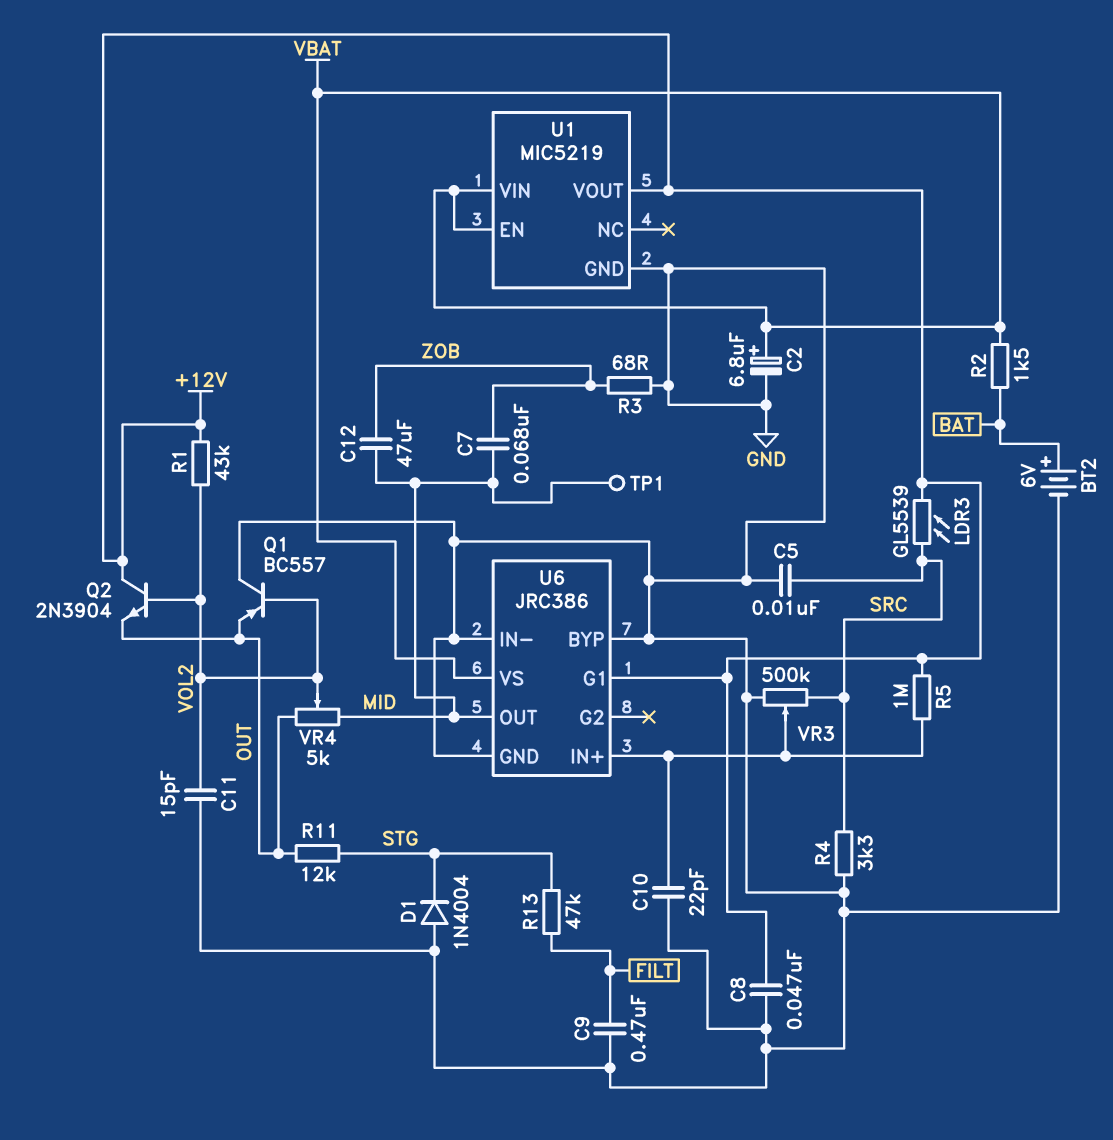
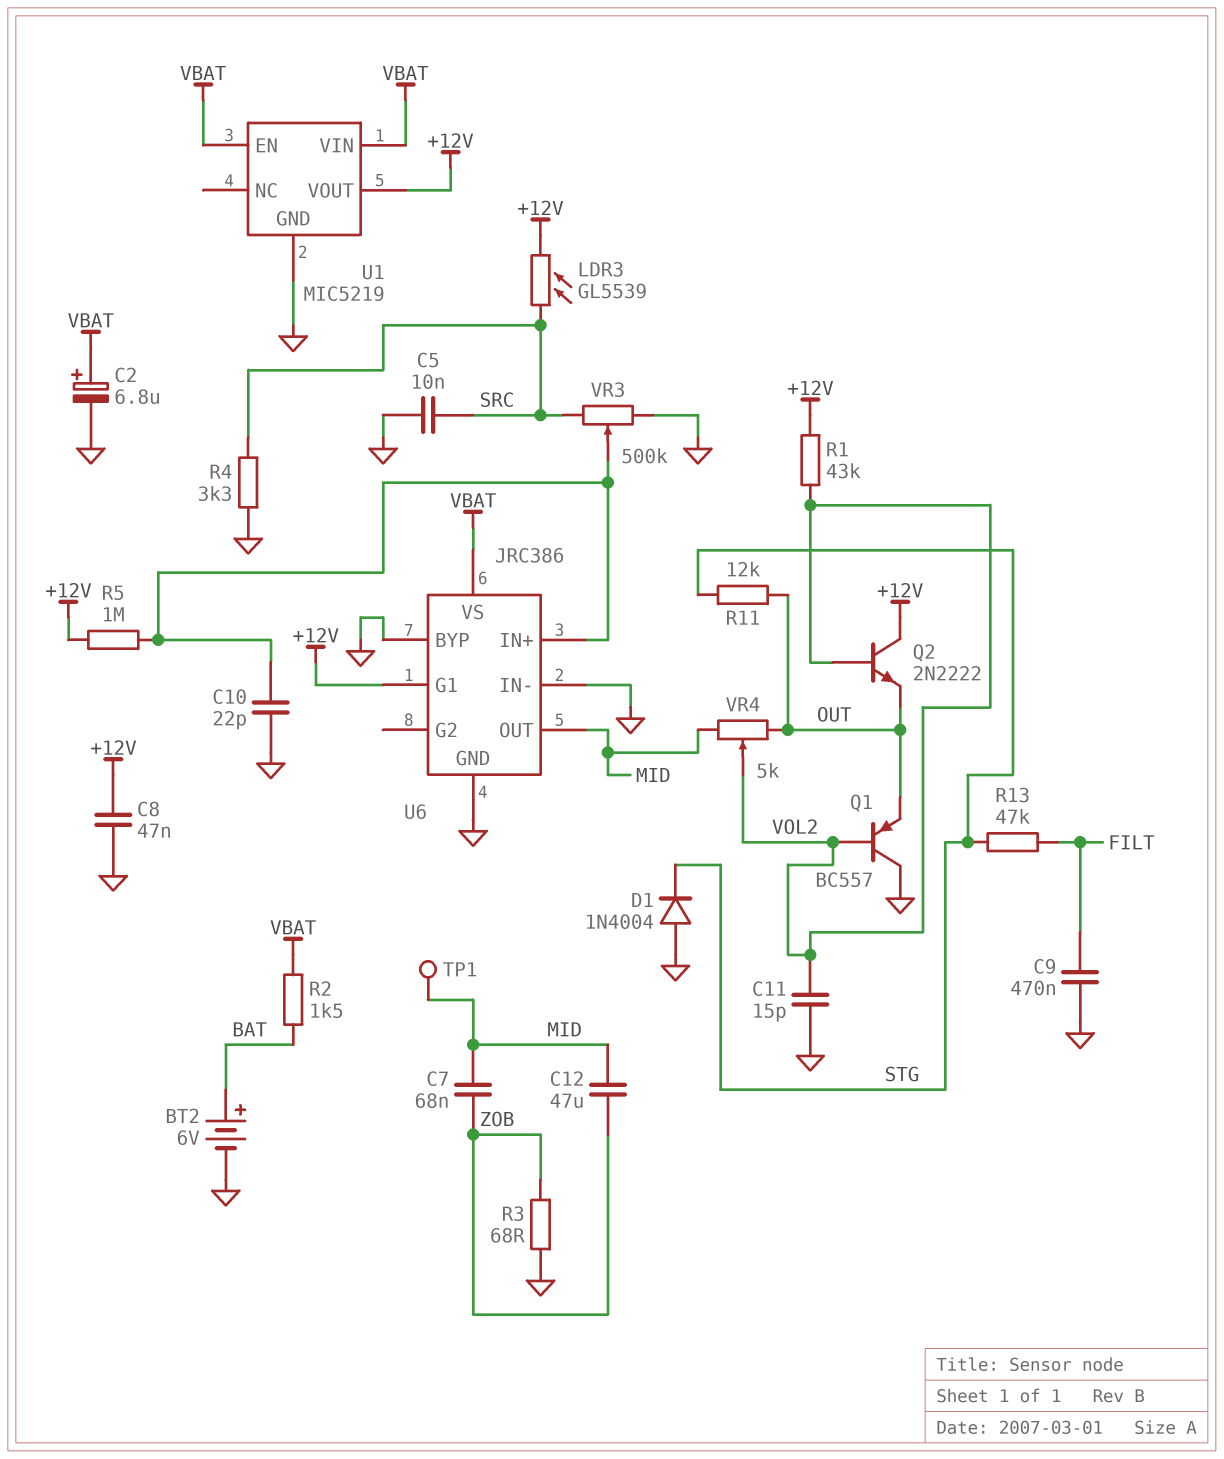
Q2: NPN 2N3904 (B VOL2, C +12V, E OUT) -> NPN 2N2222 (B VOL2, C +12V, E OUT)

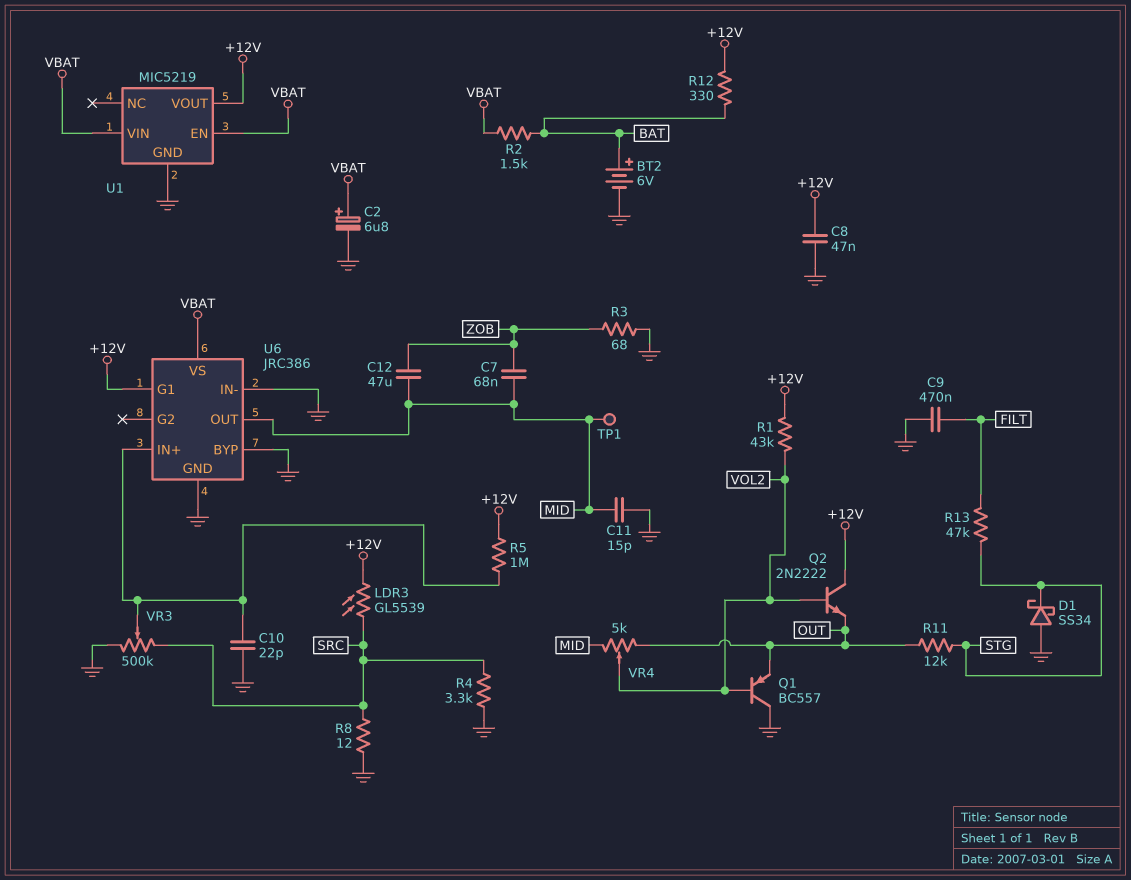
C5: 10nF (GND, SRC) -> none
C11: 15pF (GND, VOL2) -> 15pF (GND, MID)
D1: diode 1N4004 (A GND, K STG) -> schottky SS34 (A GND, K STG)
R8: none -> 12 (GND, SRC)
R12: none -> 330 (+12V, BAT)

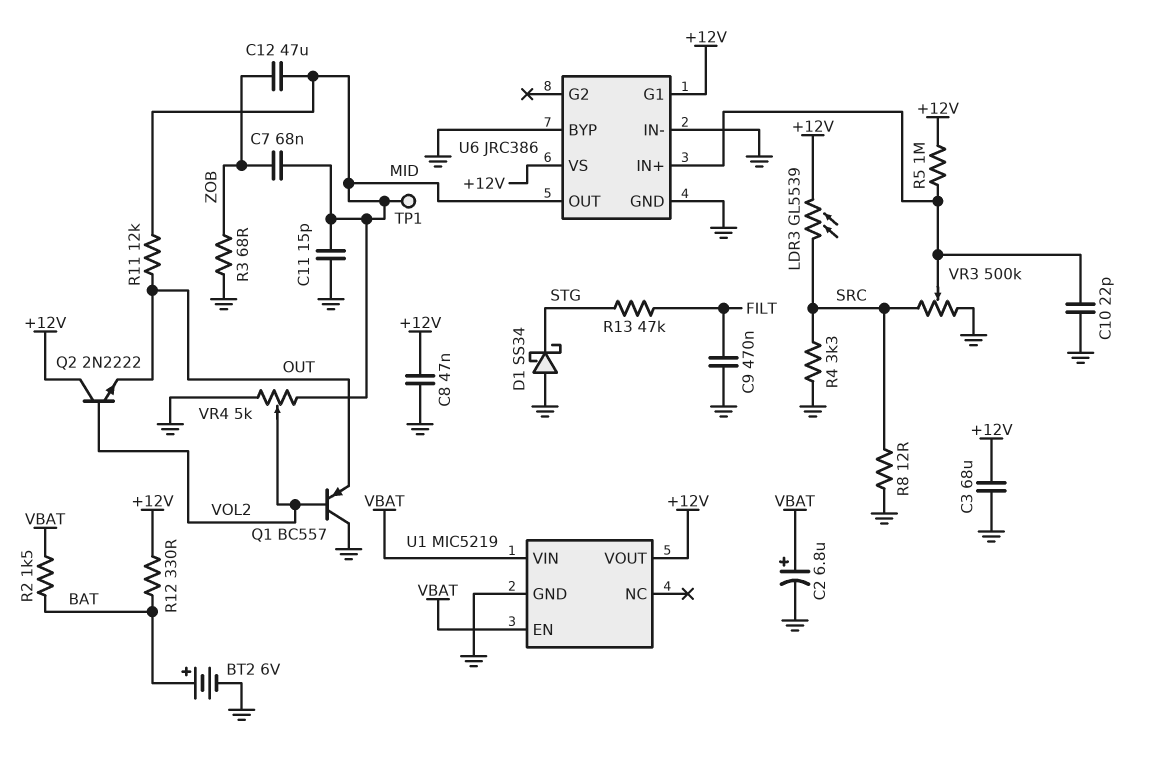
C3: none -> 68uF (+12V, GND)
R1: 43k (+12V, VOL2) -> none
R11: 12k (OUT, STG) -> 12k (MID, OUT)
U6 pin VS: VBAT -> +12V
VR4: 5k (MID, OUT, wiper VOL2) -> 5k (GND, MID, wiper VOL2)

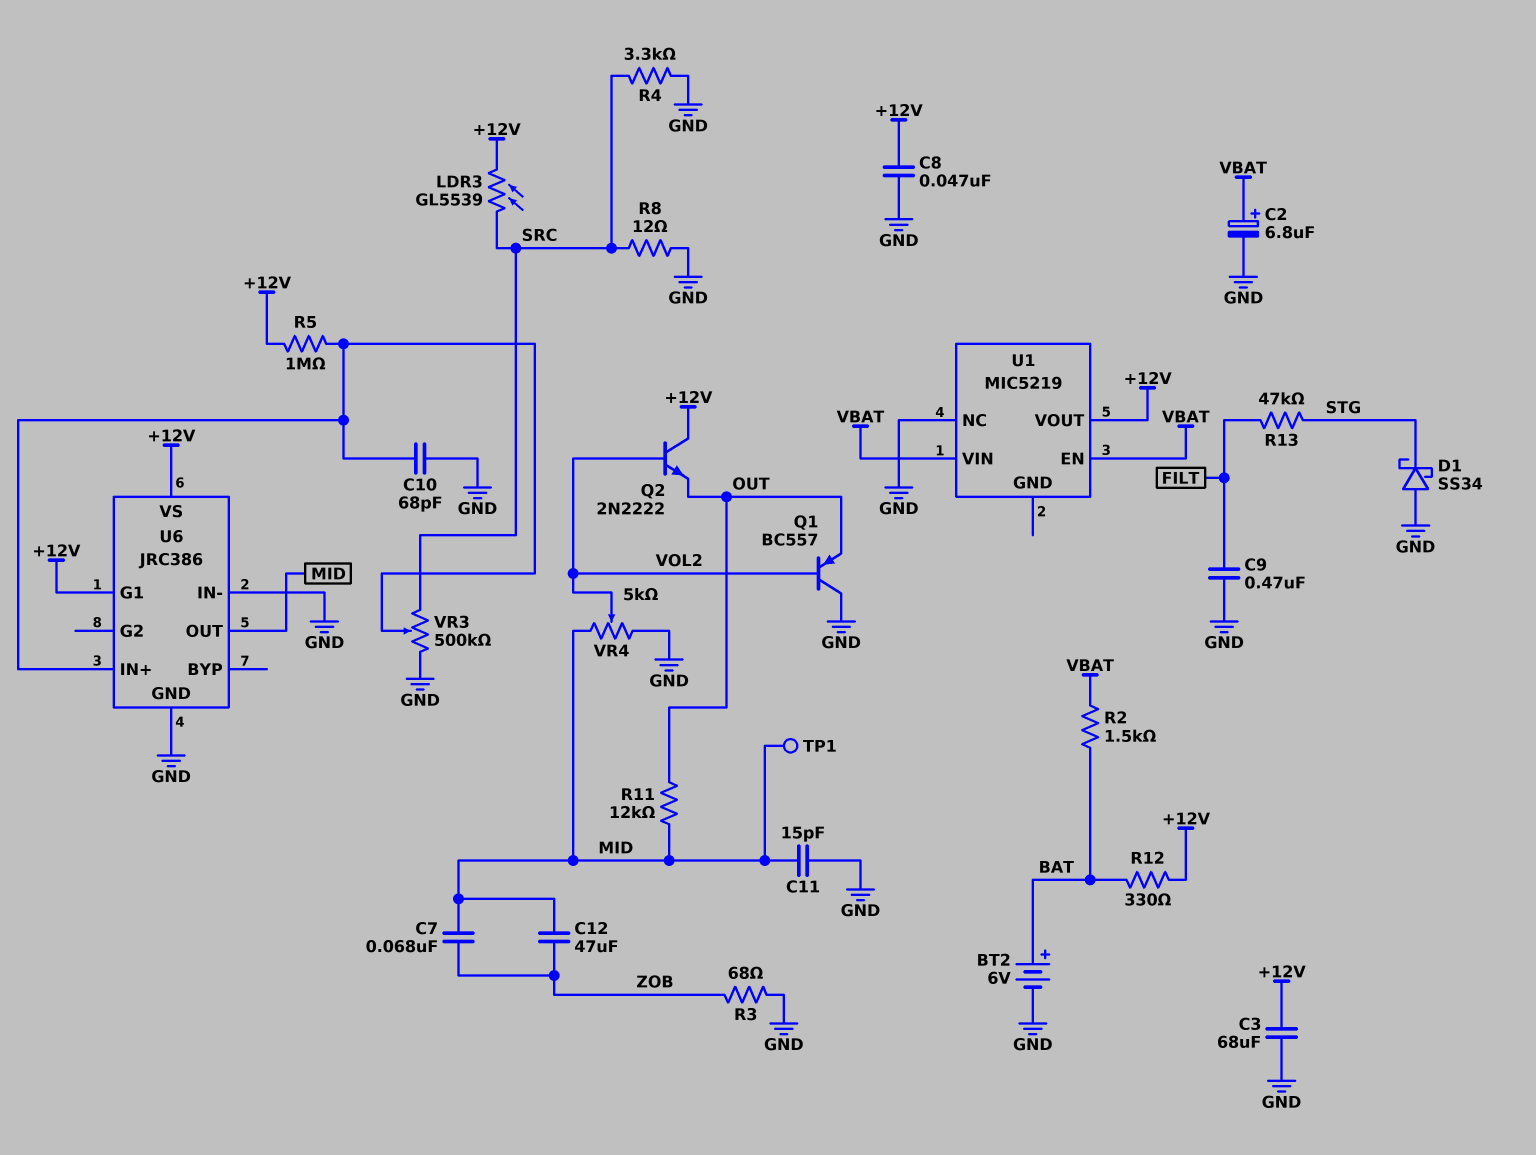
C10: 22pF (GND, U6/IN+) -> 68pF (GND, U6/IN+)
U1 pin GND: GND -> none
U1 pin NC: none -> GND
U6 pin BYP: GND -> none

